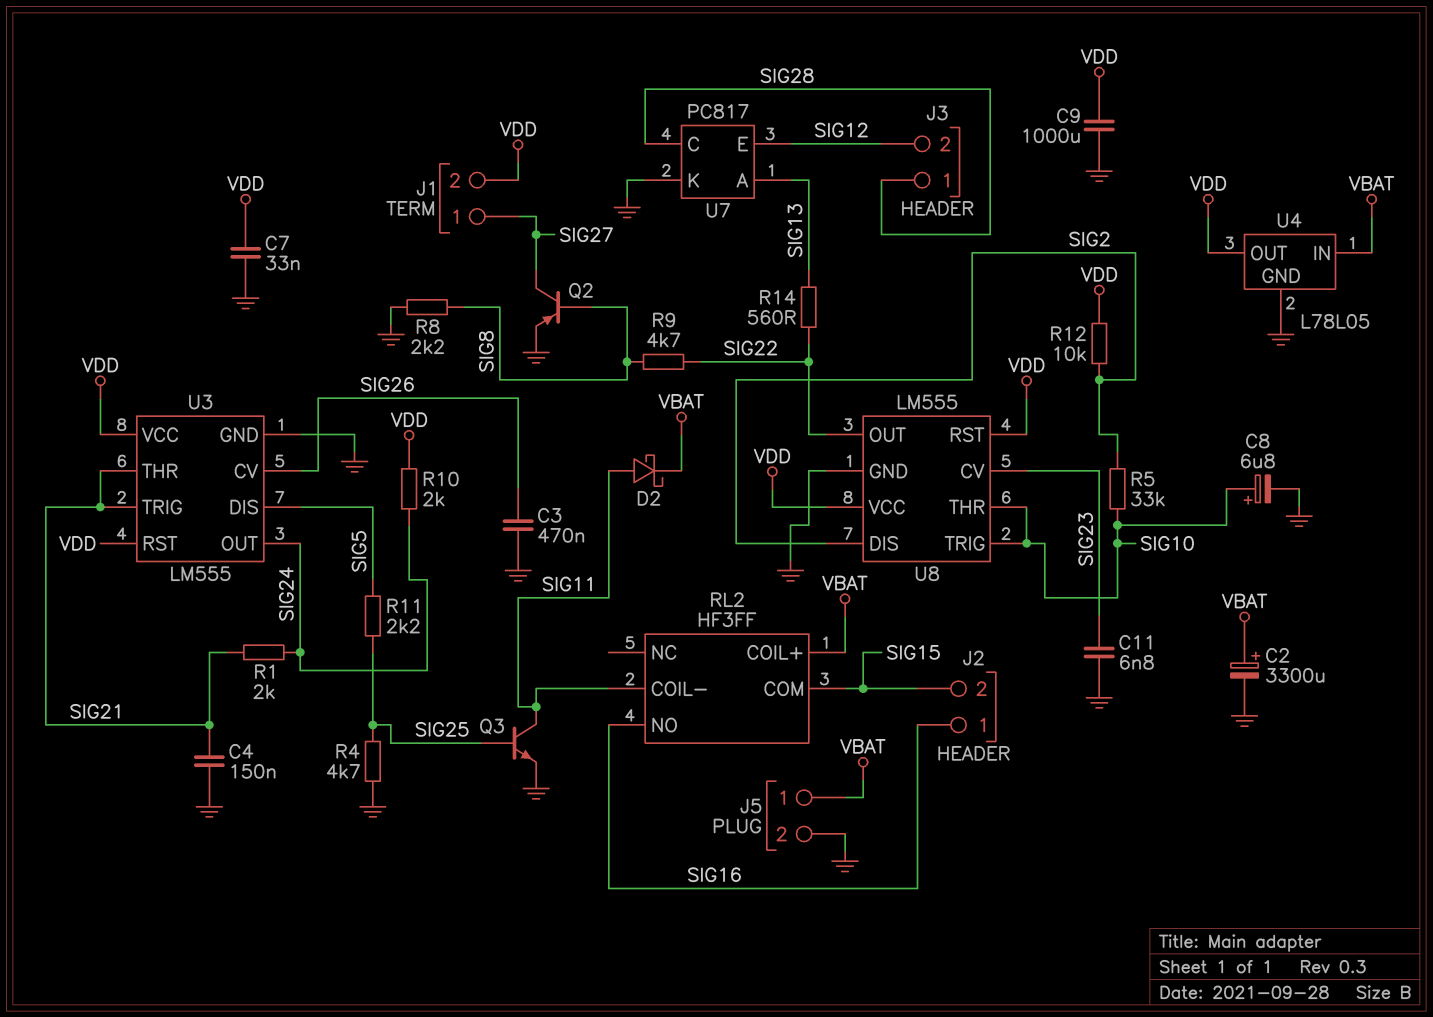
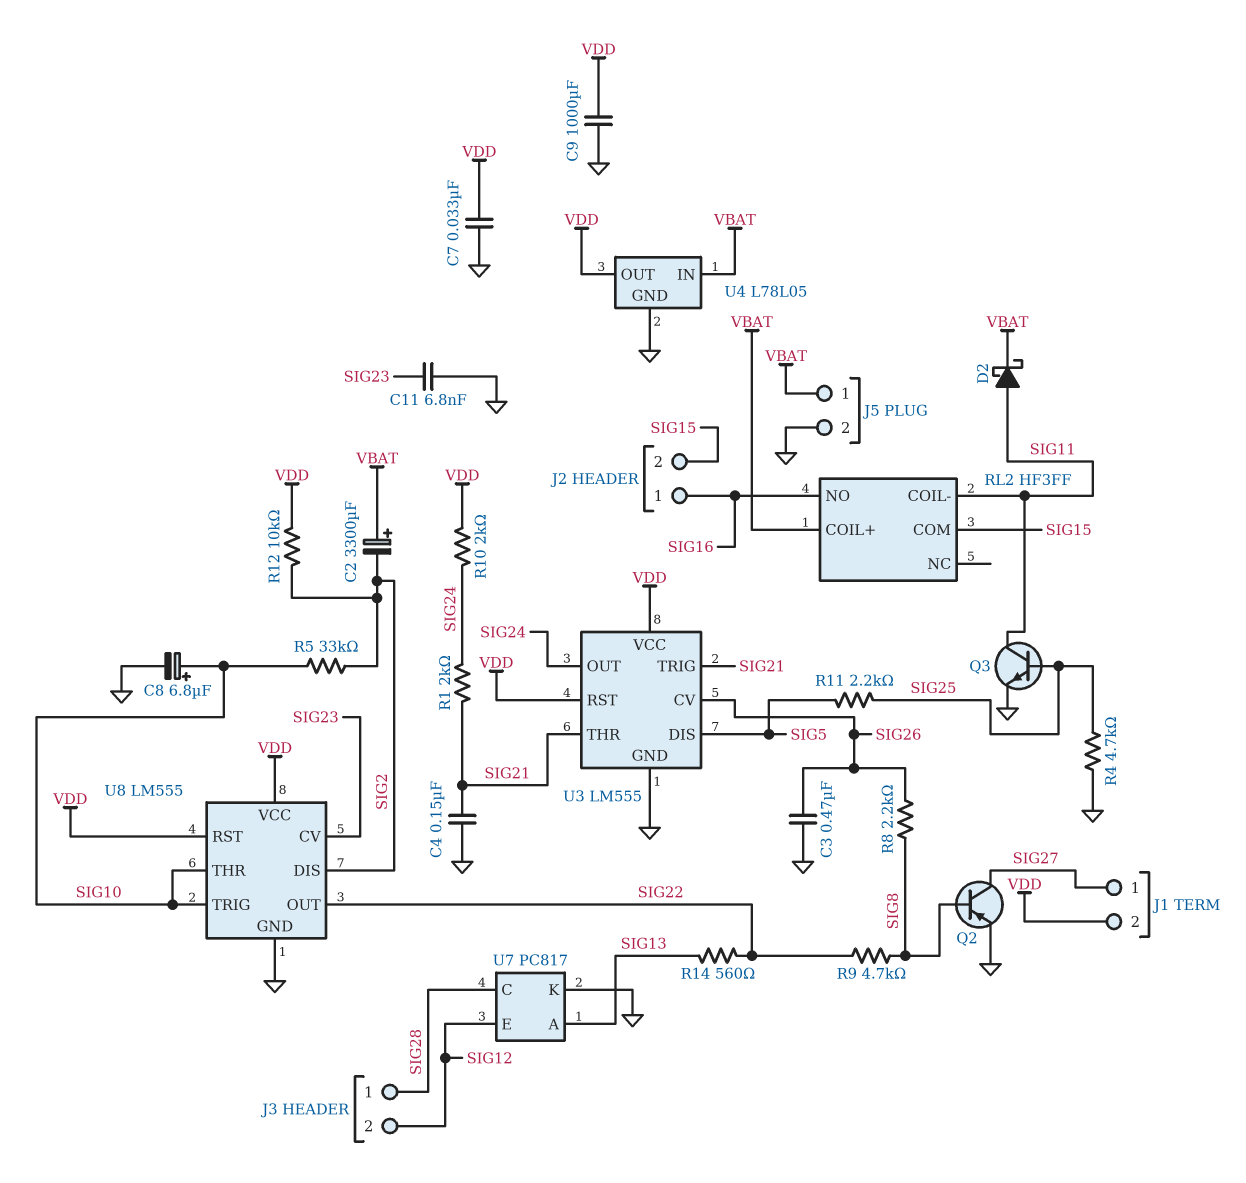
C2: 3300uF (plus VBAT, minus GND) -> 3300uF (plus VBAT, minus SIG2)
R8: 2.2k (GND, SIG8) -> 2.2k (SIG8, SIG26)

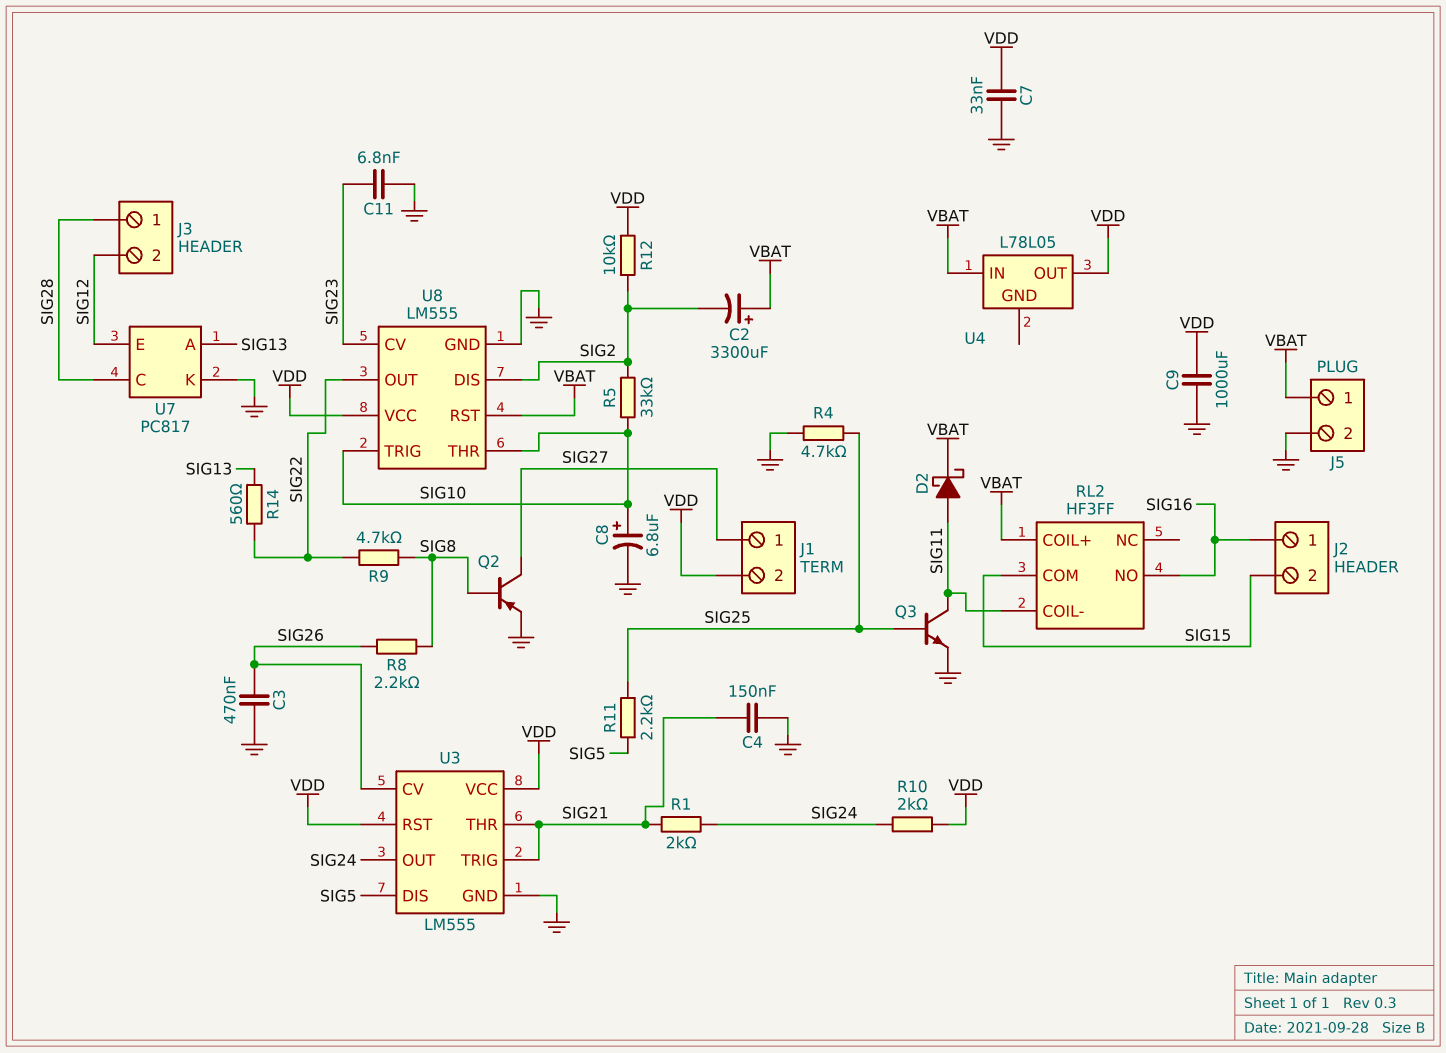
U4 pin GND: GND -> none
U8 pin RST: VDD -> VBAT

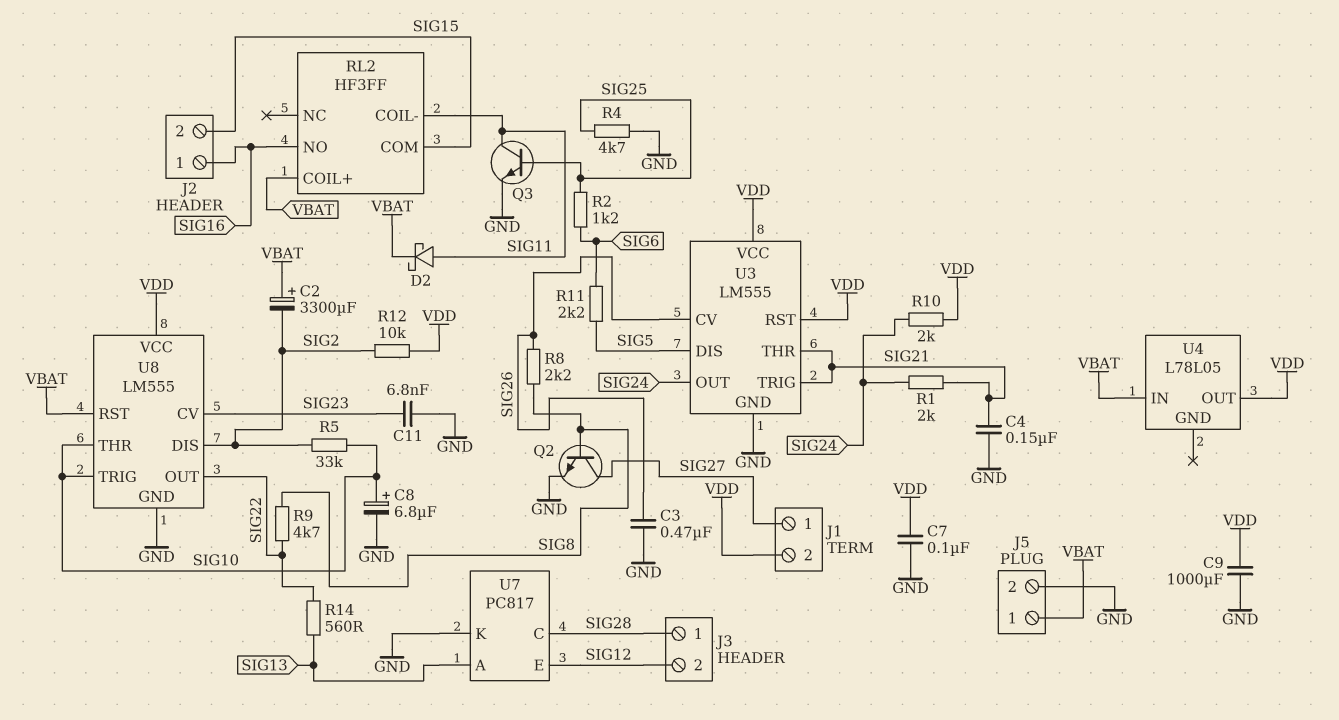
C7: 33nF (GND, VDD) -> 100nF (GND, VDD)
Q2: PNP (B SIG8, C SIG27, E GND) -> NPN (B SIG8, C SIG27, E GND)
R2: none -> 1.2k (SIG6, SIG25)
R11: 2.2k (SIG5, SIG25) -> 2.2k (SIG5, SIG6)

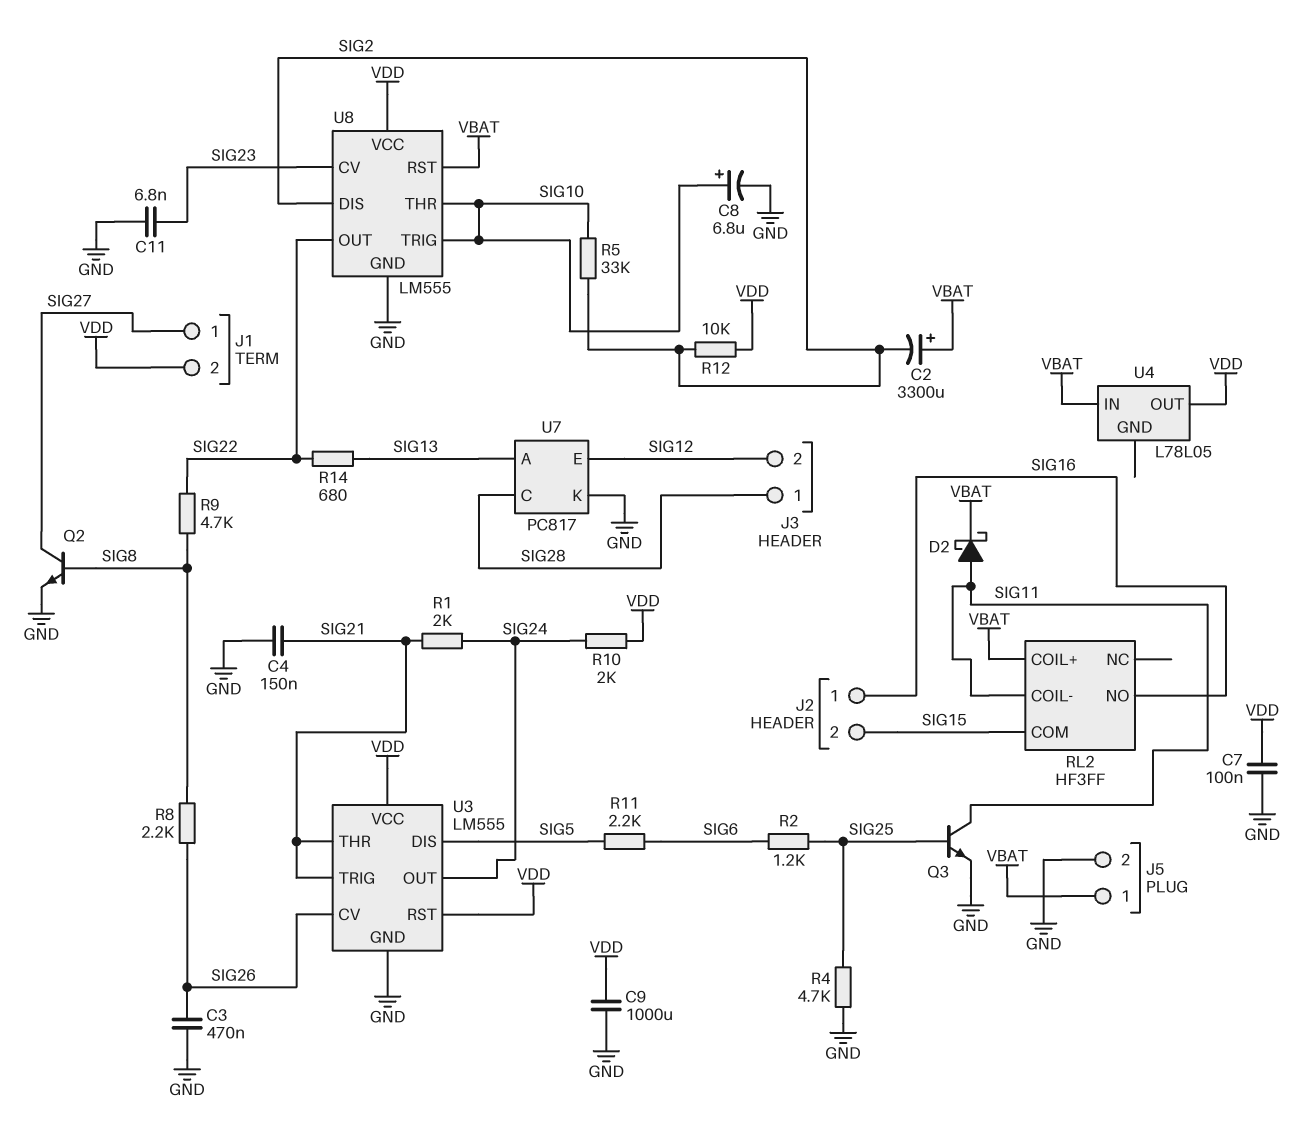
R14: 560 (SIG13, SIG22) -> 680 (SIG13, SIG22)

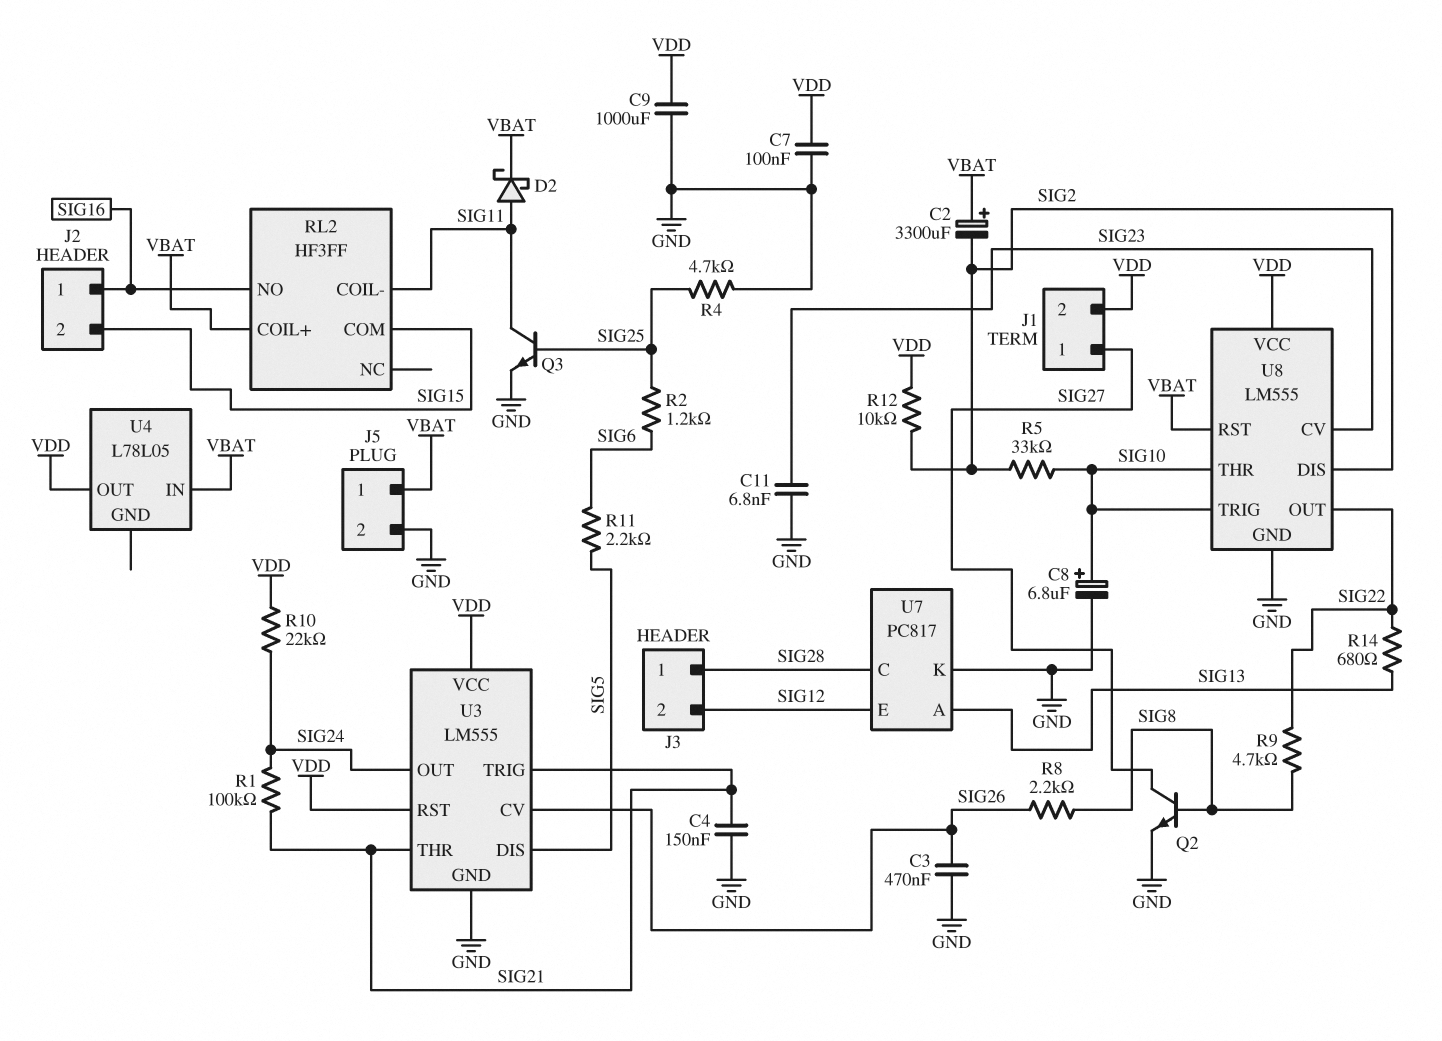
R1: 2k (SIG21, SIG24) -> 100k (SIG21, SIG24)
R10: 2k (SIG24, VDD) -> 22k (SIG24, VDD)

